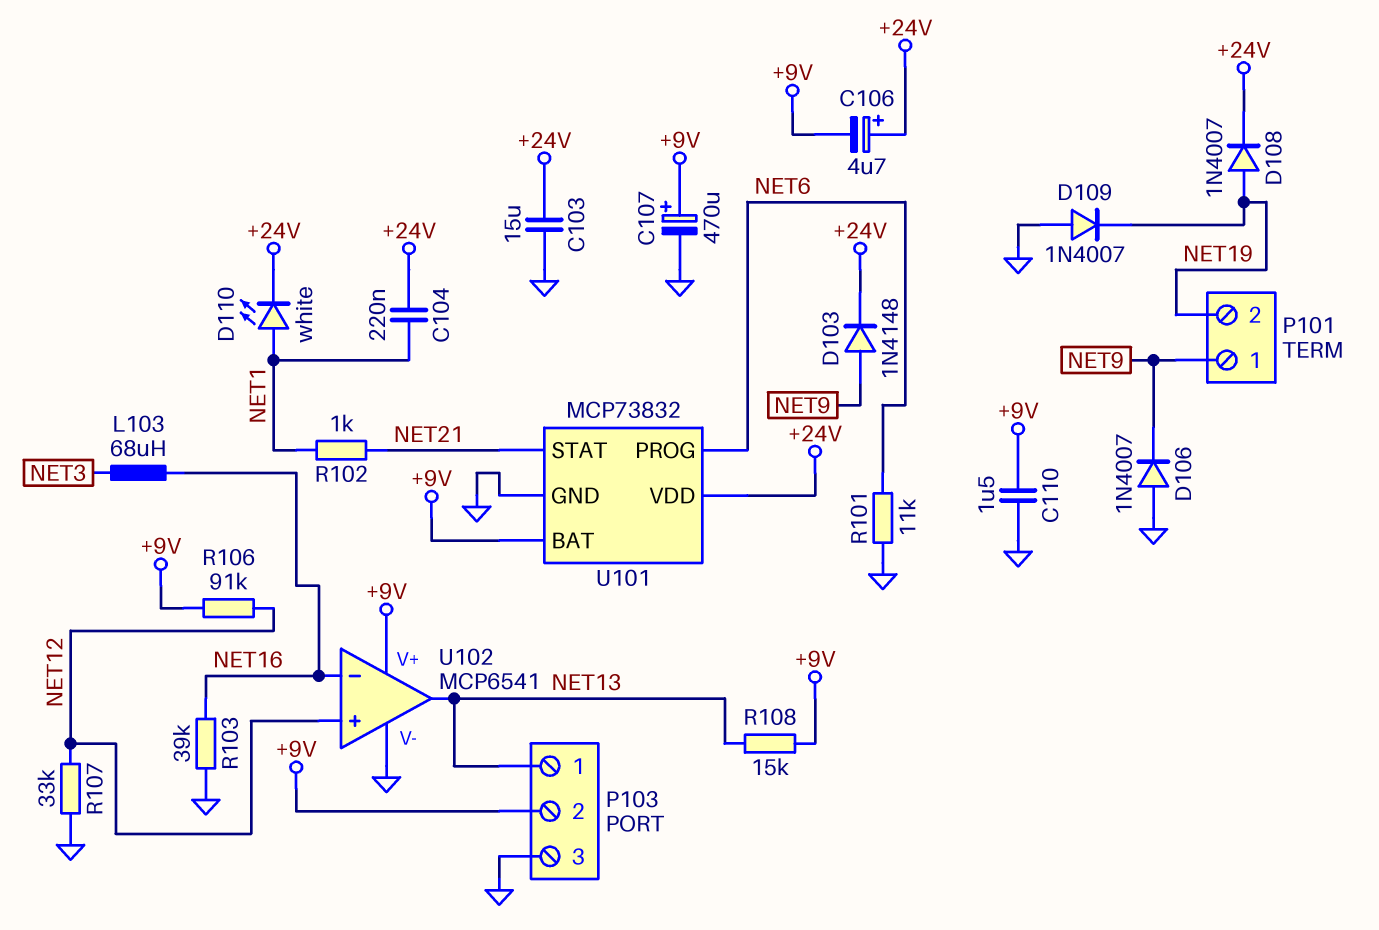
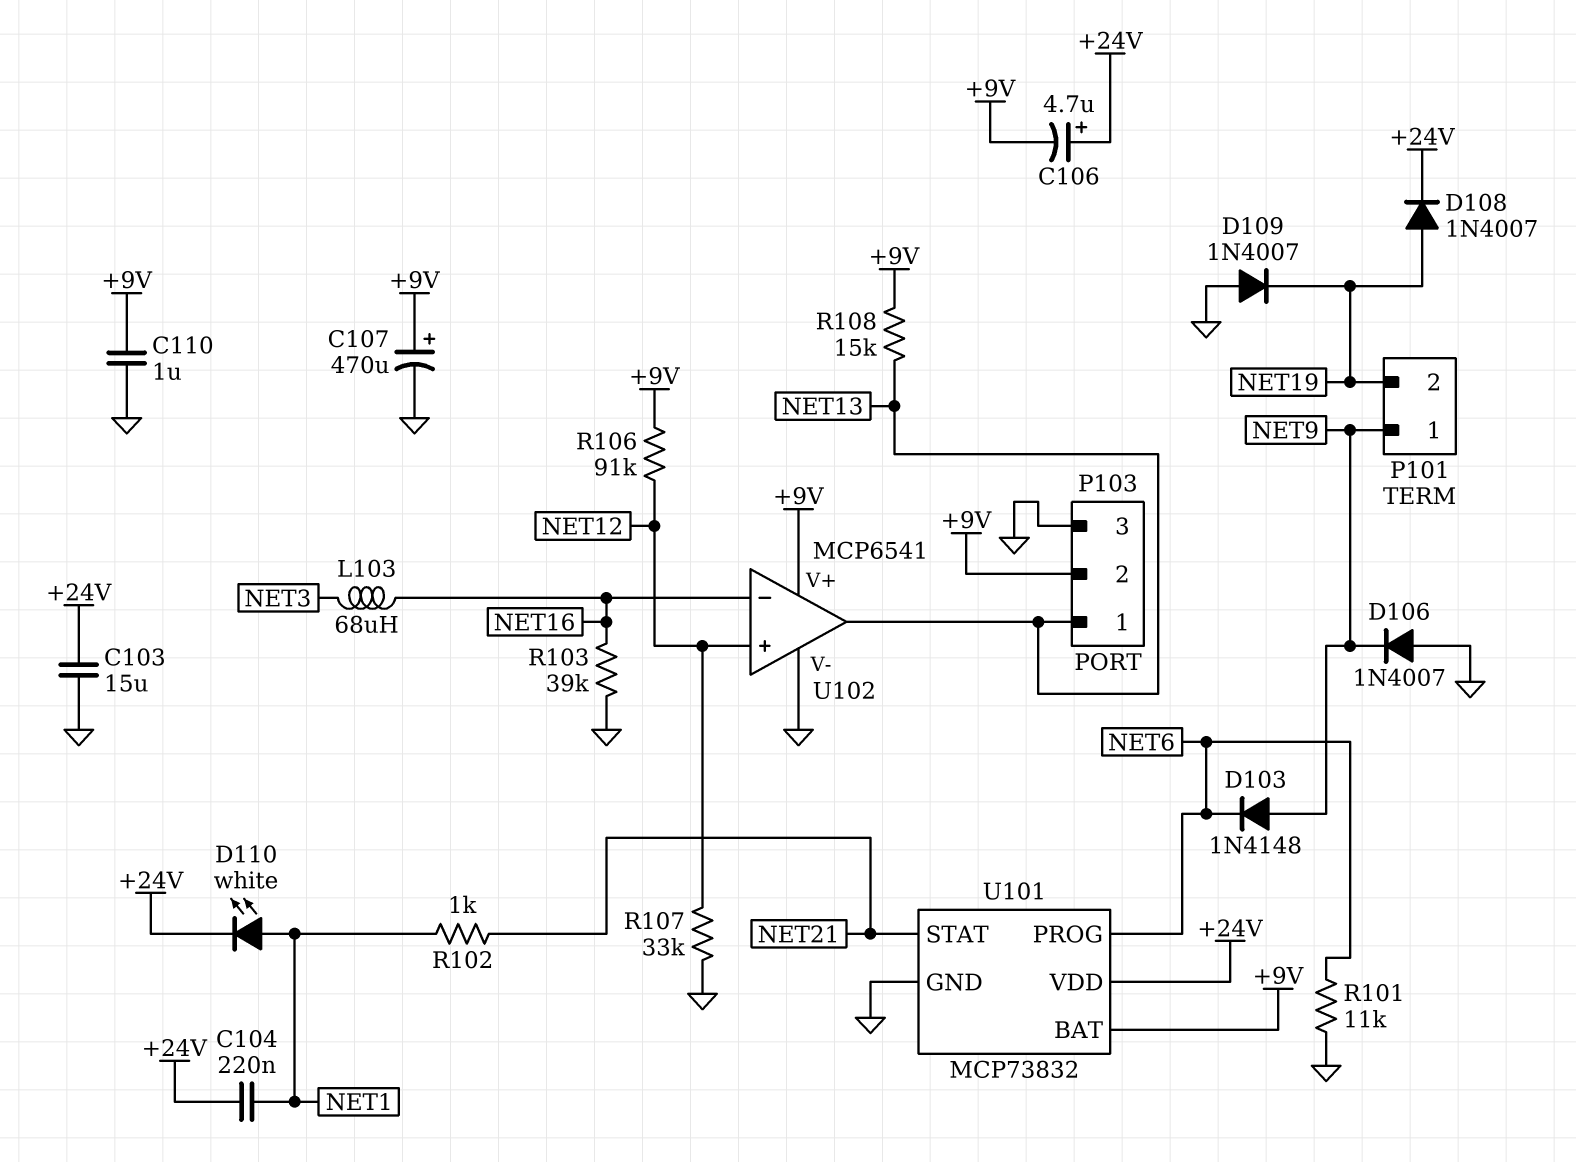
C110: 1.5uF (+9V, GND) -> 1uF (+9V, GND)
D103: diode 1N4148 (A NET9, K +24V) -> diode 1N4148 (A NET9, K NET6)

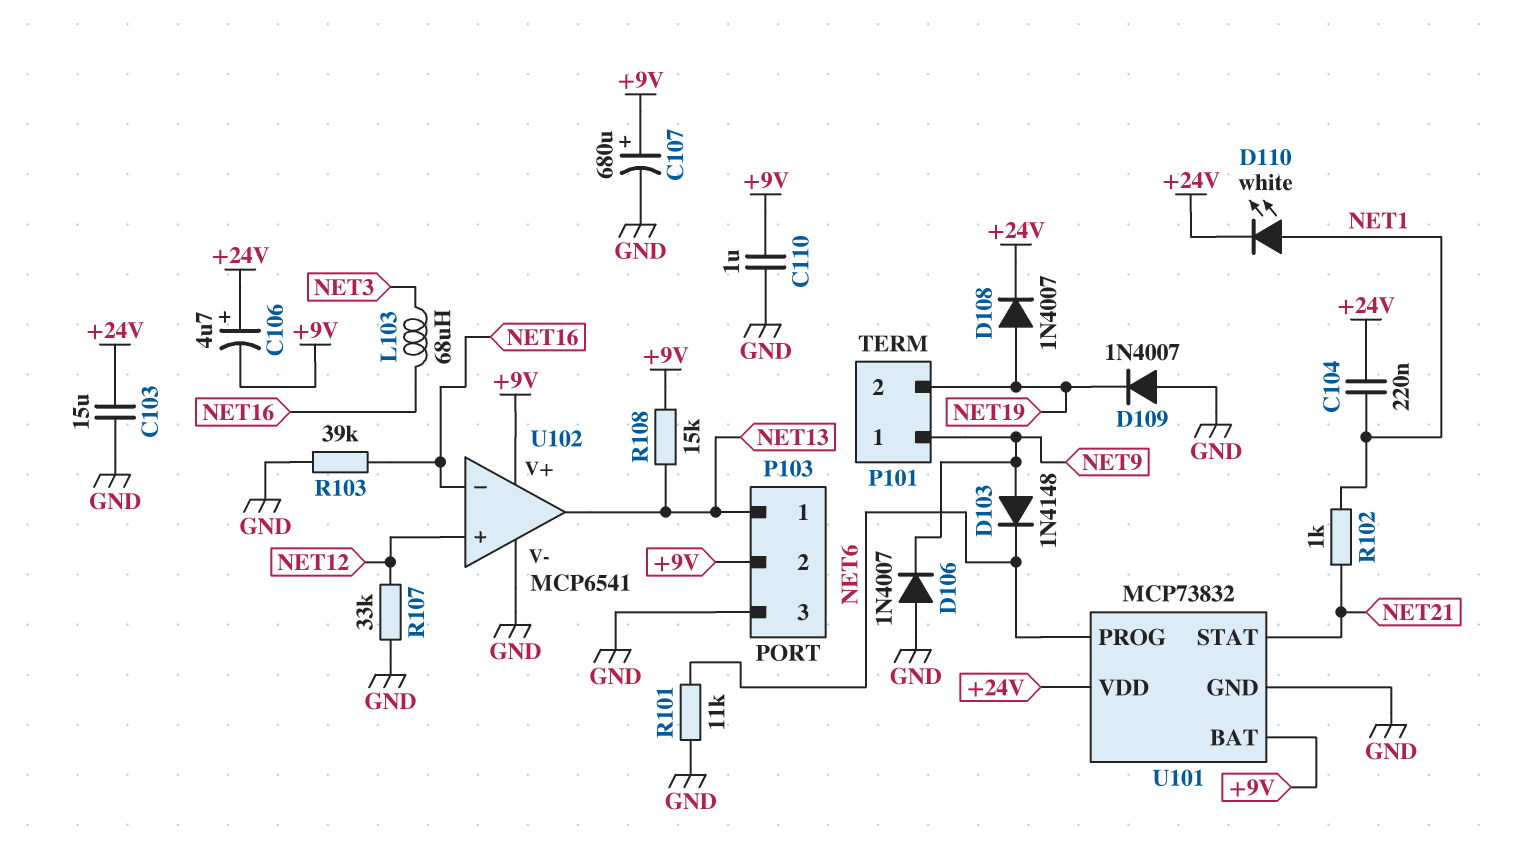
C107: 470uF (plus +9V, minus GND) -> 680uF (plus +9V, minus GND)
R106: 91k (+9V, NET12) -> none

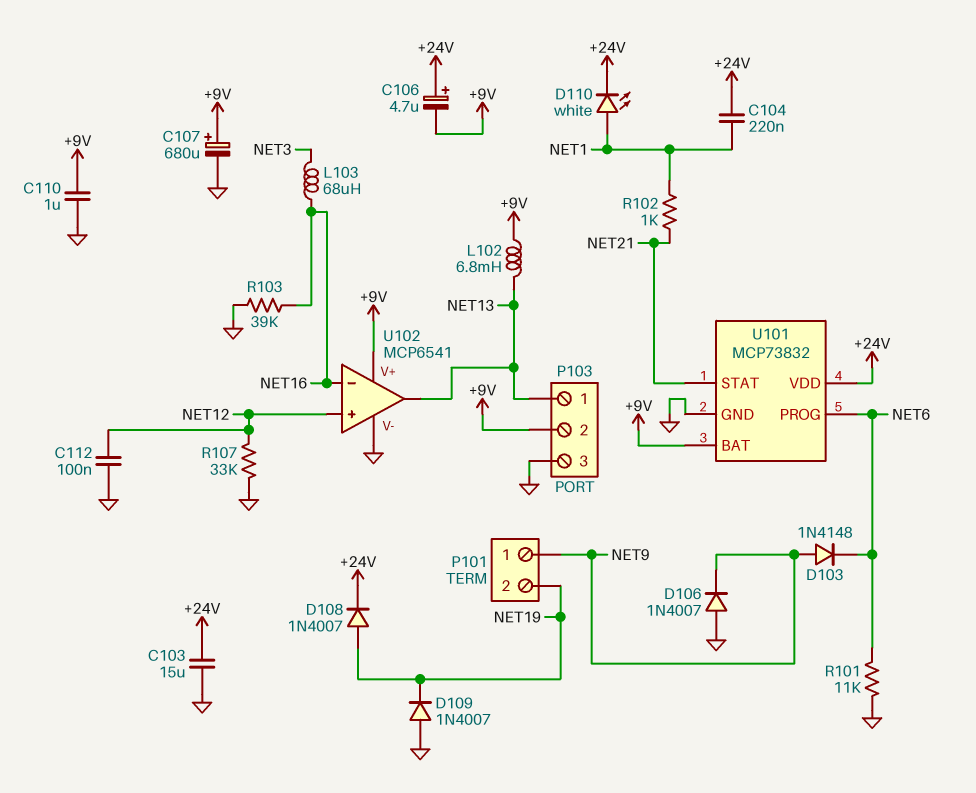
C112: none -> 100nF (GND, NET12)
L102: none -> 6.8mH (+9V, NET13)
R108: 15k (+9V, NET13) -> none

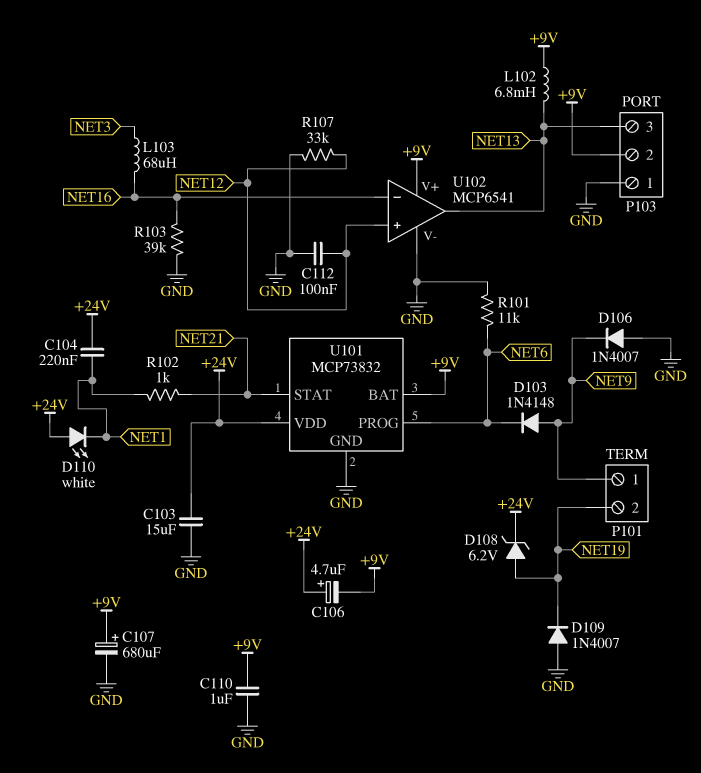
D108: diode 1N4007 (A NET19, K +24V) -> zener 6.2V (A NET19, K +24V)
D110: LED white (A NET1, K +24V) -> LED white (A +24V, K NET1)
P103 pin 1: NET13 -> GND
P103 pin 3: GND -> NET13

